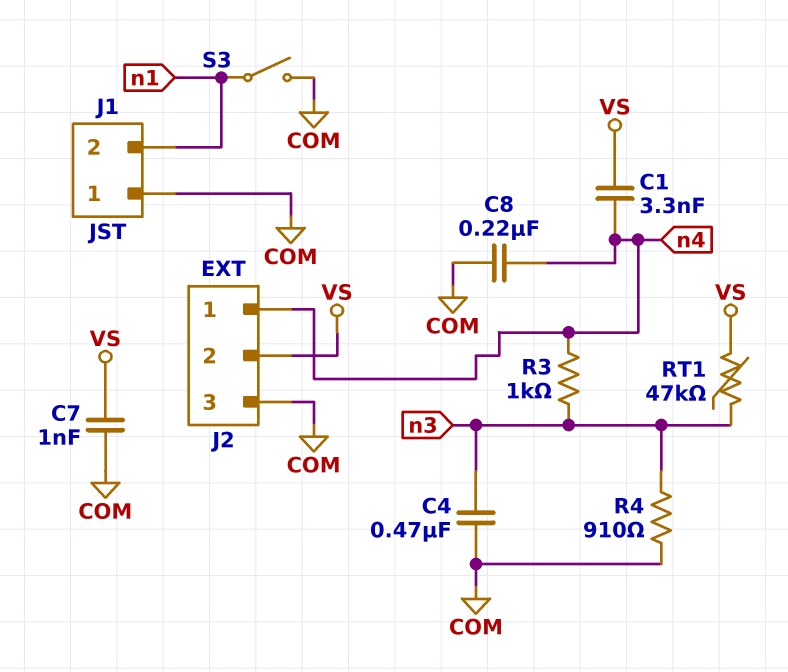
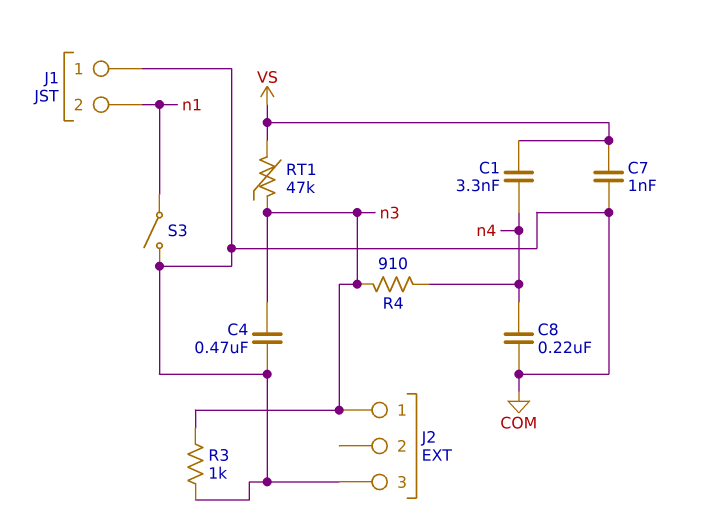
J2 pin 1: n4 -> n3
J2 pin 2: VS -> none
R3: 1k (n3, n4) -> 1k (COM, n3)
R4: 910 (COM, n3) -> 910 (n3, n4)

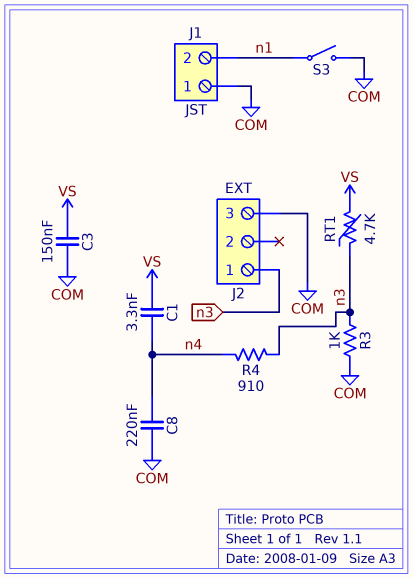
C3: none -> 150nF (COM, VS)
C4: 470nF (COM, n3) -> none
C7: 1nF (COM, VS) -> none
RT1: 47k (VS, n3) -> 4.7k (VS, n3)

